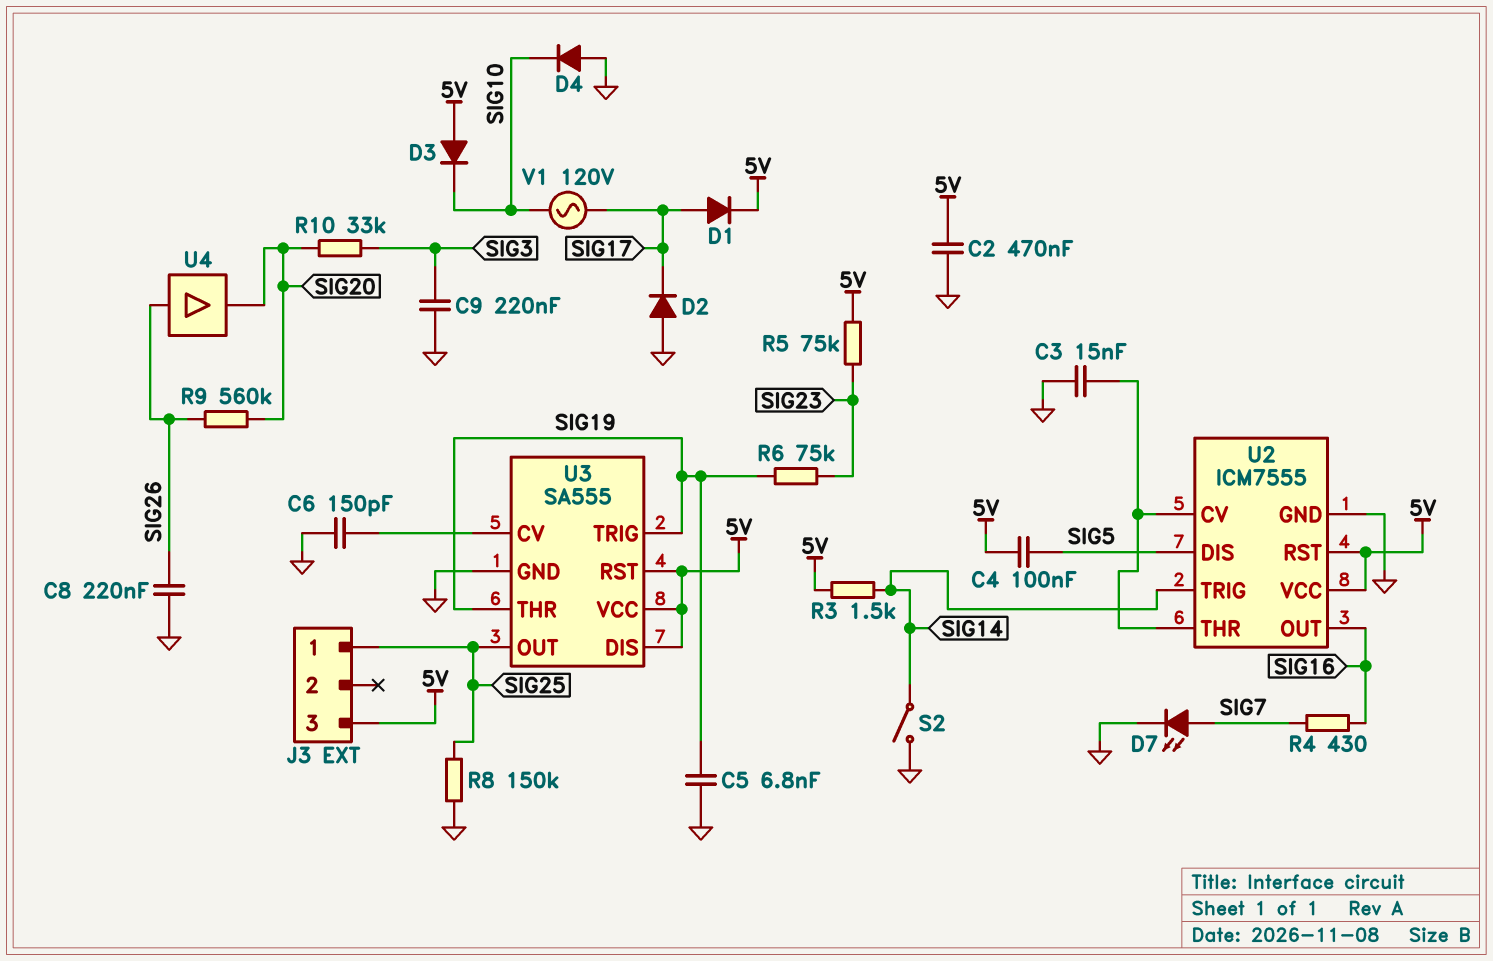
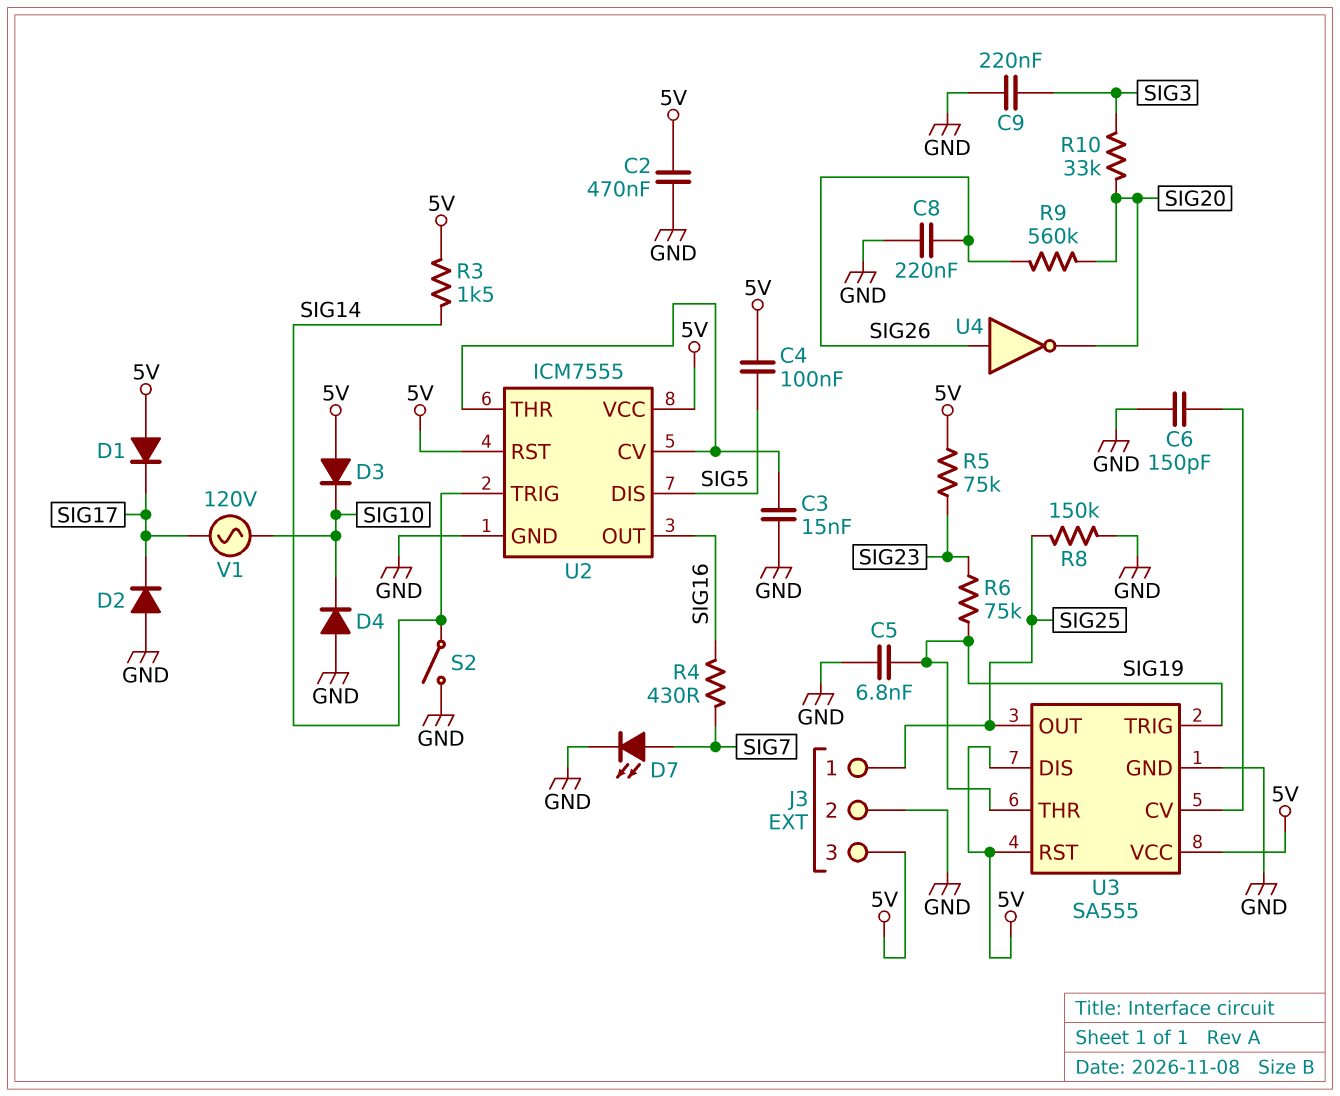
D1: diode (A SIG17, K 5V) -> diode (A 5V, K SIG17)
J3 pin 2: none -> GND
U4: buffer (in SIG26, out SIG20) -> NOT (in SIG26, out SIG20)

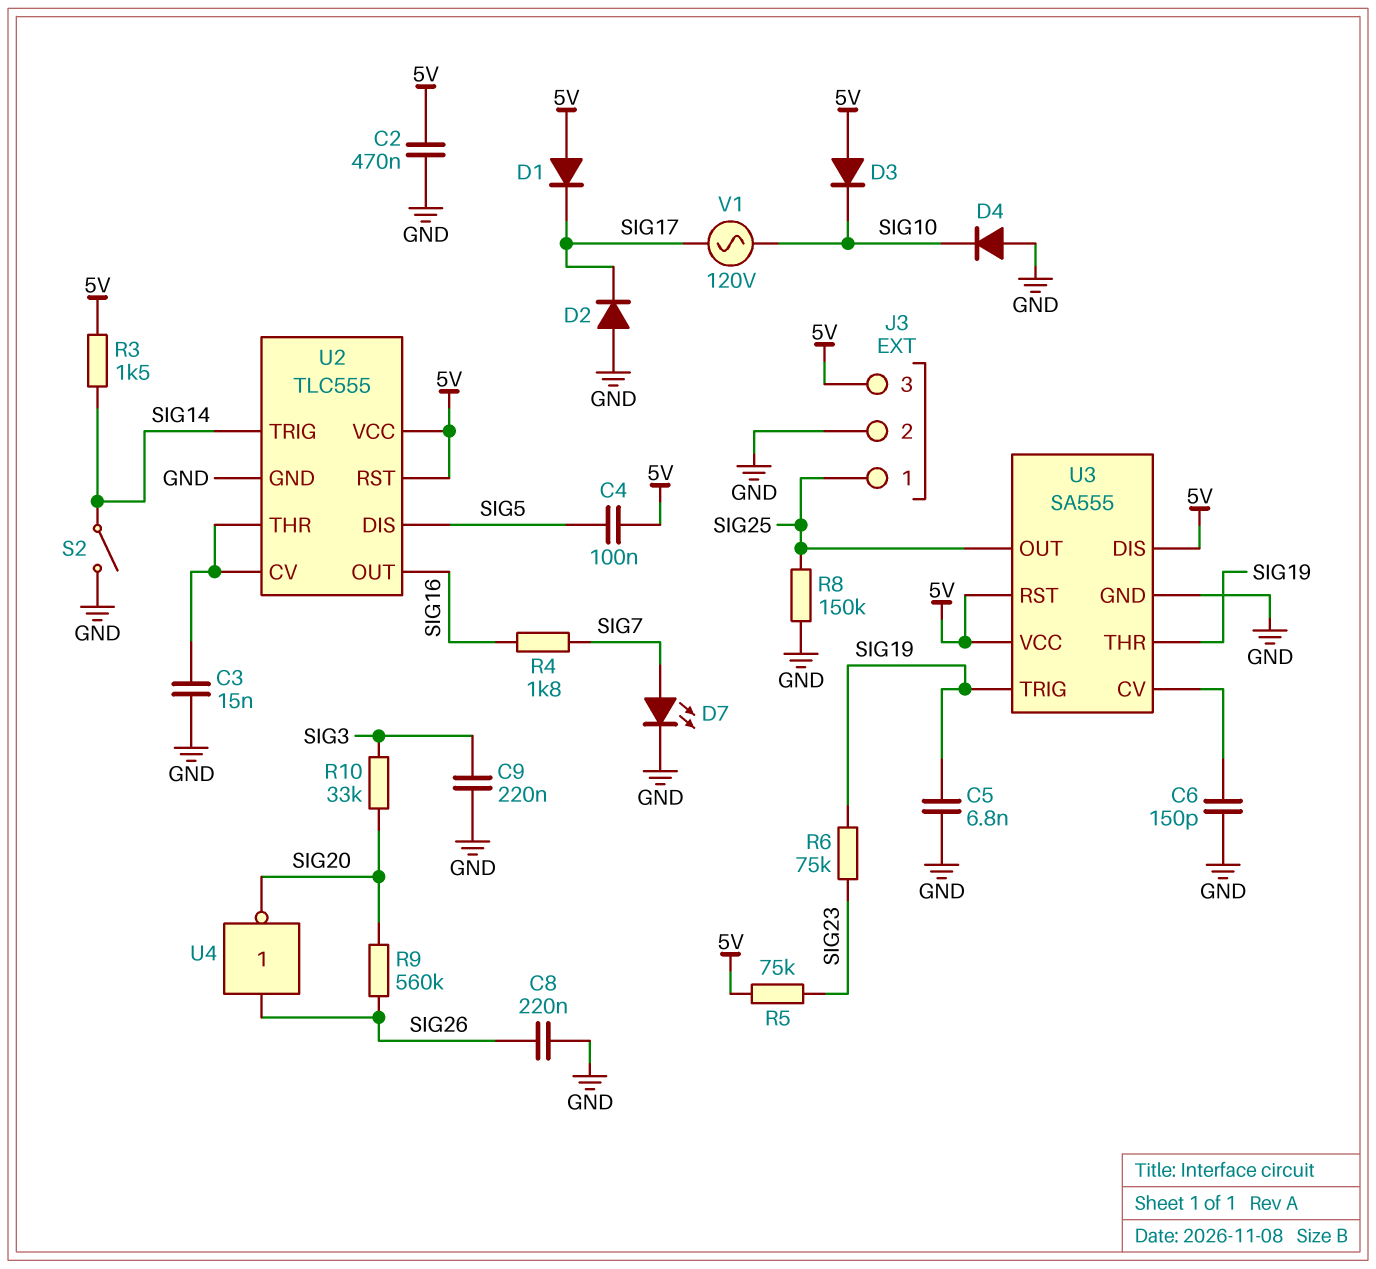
R4: 430 (SIG7, SIG16) -> 1.8k (SIG7, SIG16)
U2: ICM7555 -> TLC555

